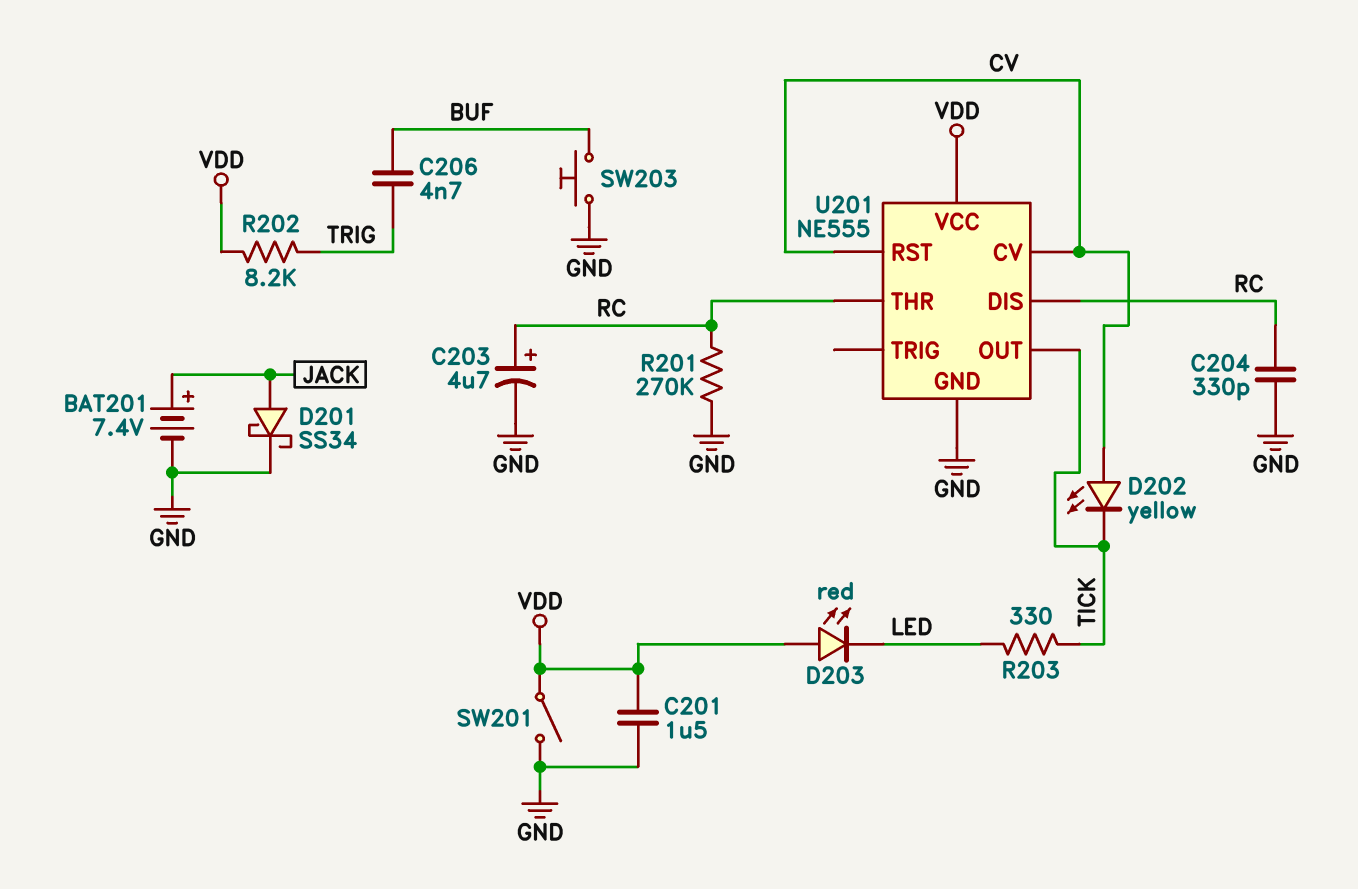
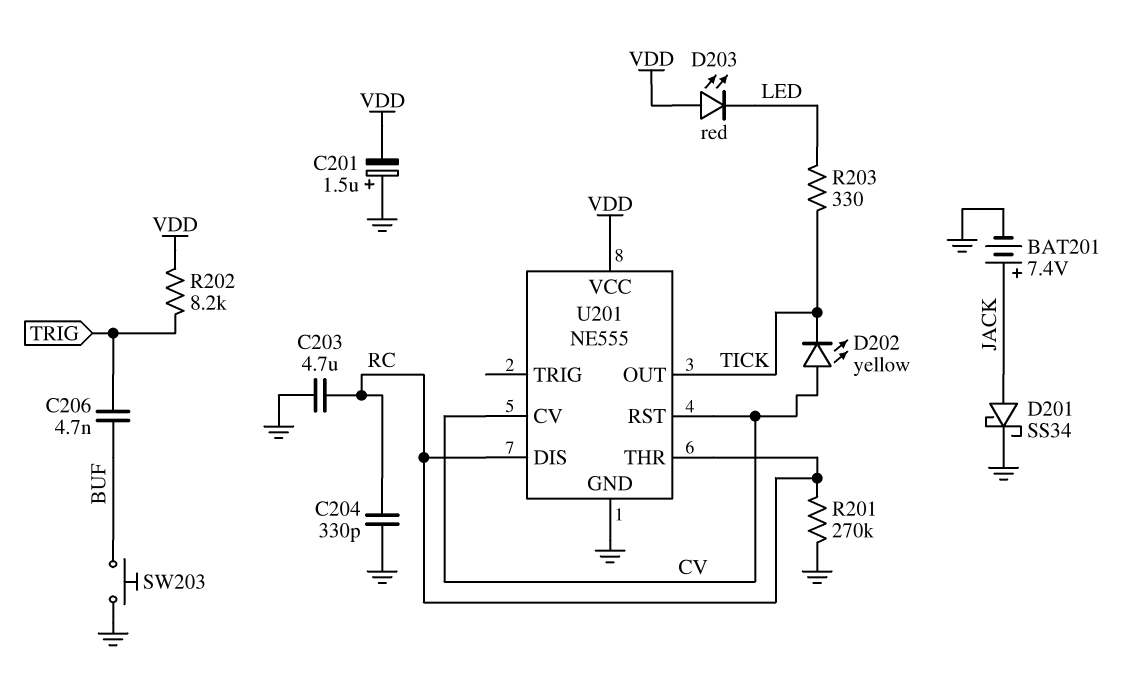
C201: 1.5uF (GND, VDD) -> 1.5uF (plus GND, minus VDD)
C203: 4.7uF (plus RC, minus GND) -> 4.7uF (GND, RC)
SW201: switch (GND, VDD) -> none

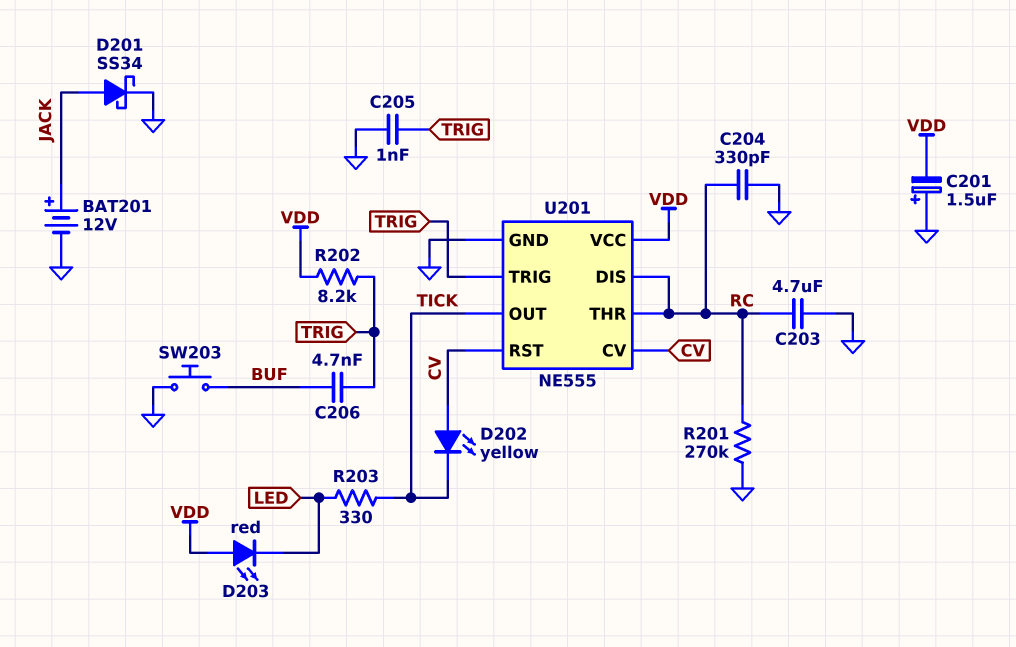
BAT201: 7.4V (plus JACK, minus GND) -> 12V (plus JACK, minus GND)
C205: none -> 1nF (GND, TRIG)
U201 pin TRIG: none -> TRIG

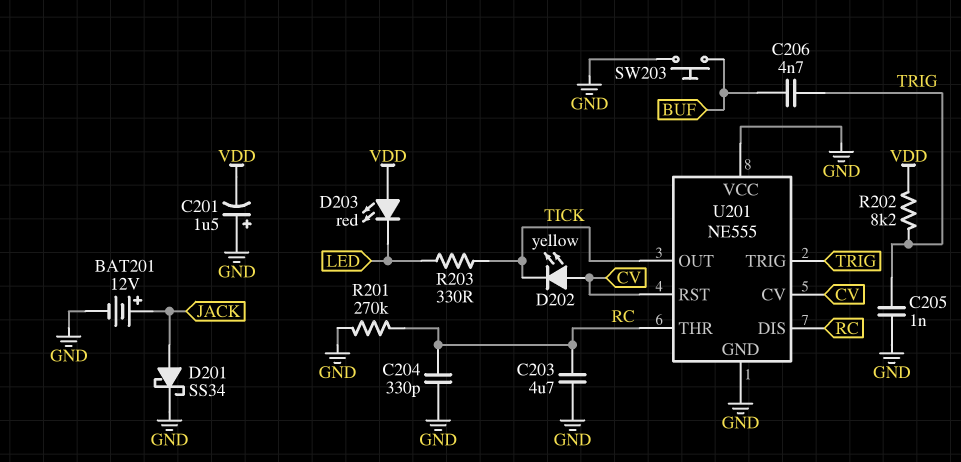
U201 pin VCC: VDD -> GND

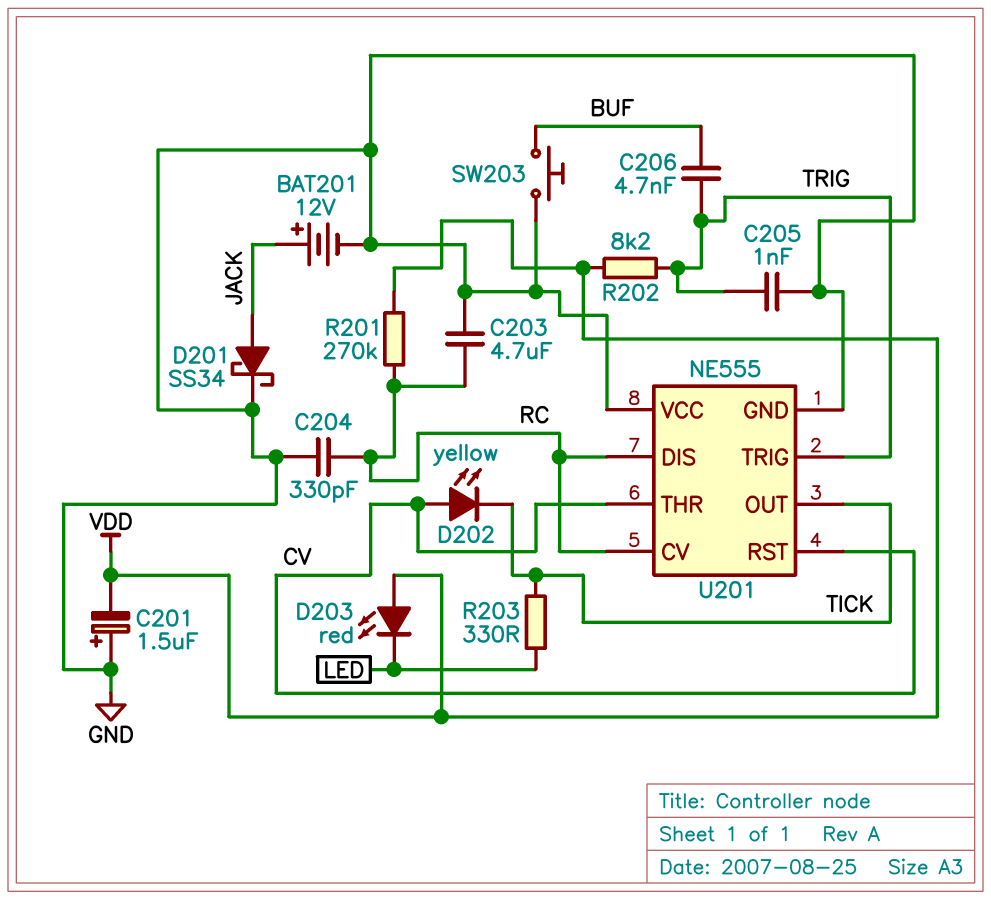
R201: 270k (GND, RC) -> 270k (RC, VDD)
U201 pin CV: CV -> RC
U201 pin THR: RC -> CV

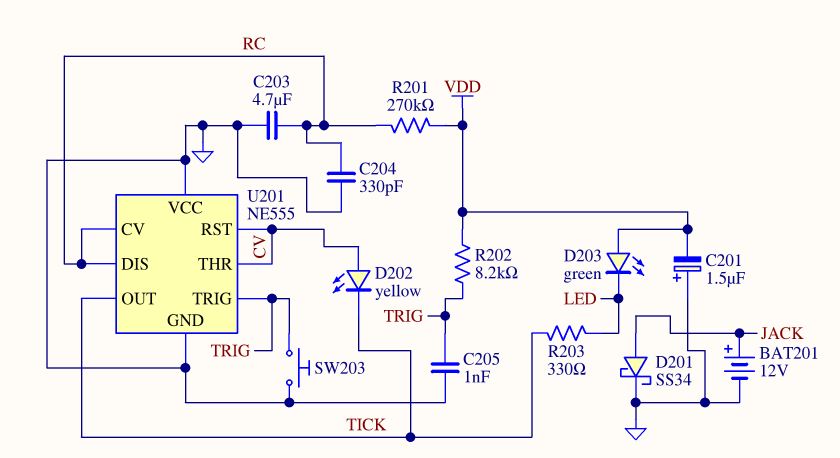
C206: 4.7nF (BUF, TRIG) -> none
D203: LED red (A VDD, K LED) -> LED green (A VDD, K LED)
SW203: button (BUF, GND) -> button (GND, TRIG)

